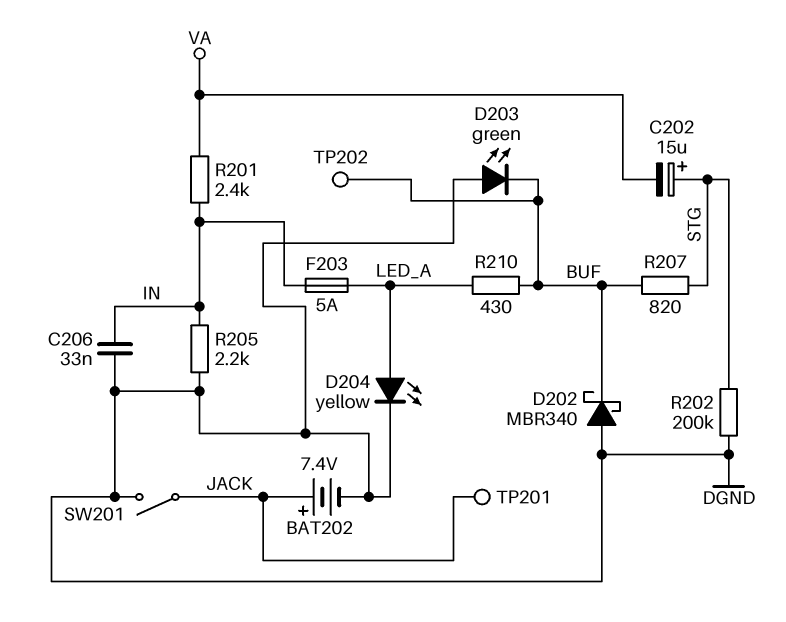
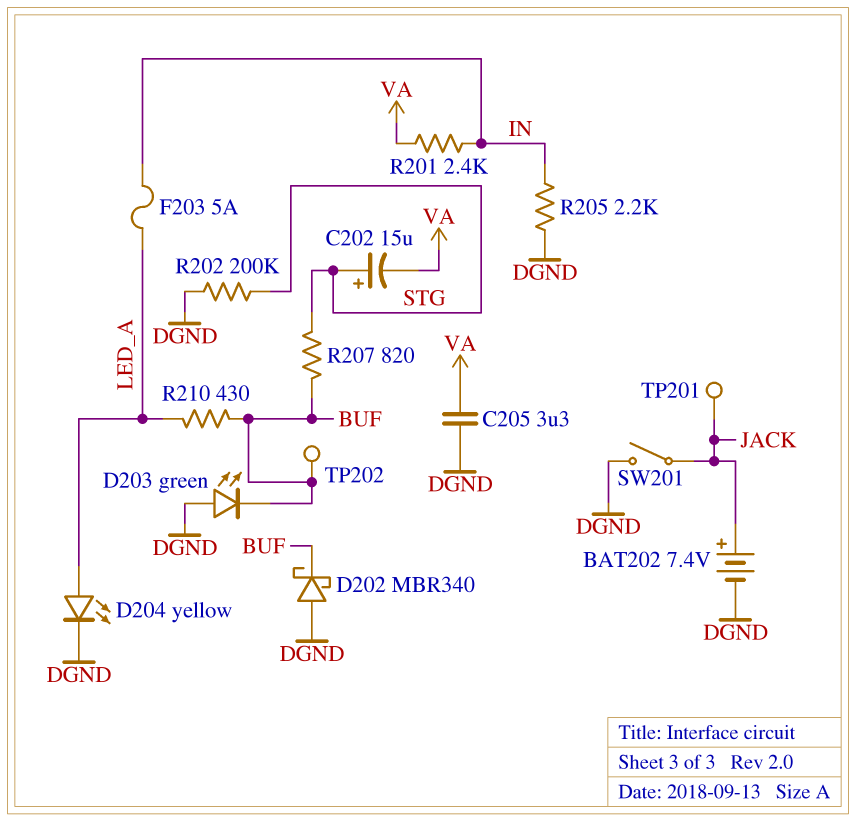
C205: none -> 3.3uF (DGND, VA)
C206: 33nF (DGND, IN) -> none

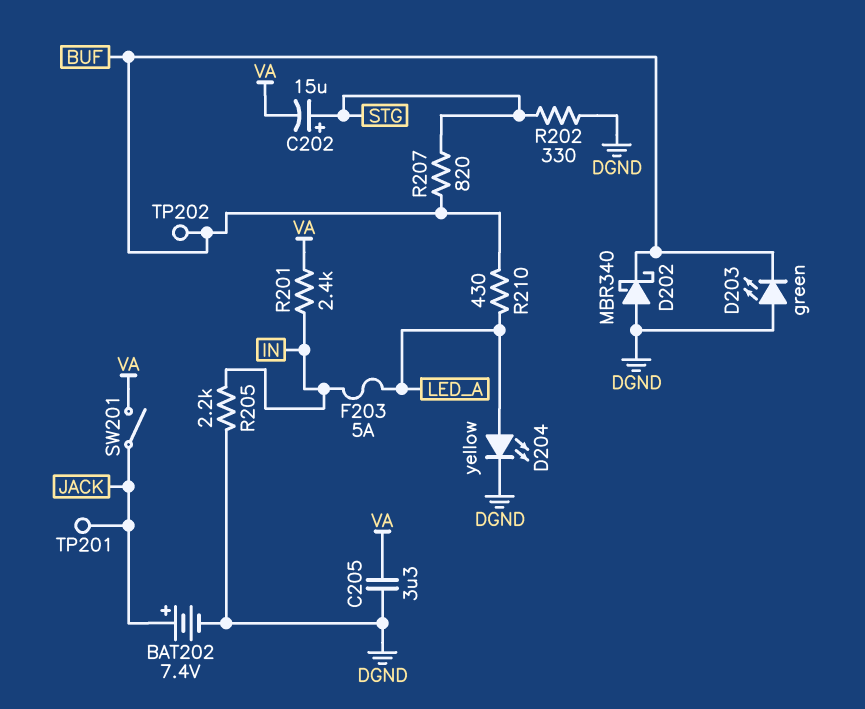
R202: 200k (DGND, STG) -> 330 (DGND, STG)
SW201: switch (DGND, JACK) -> switch (JACK, VA)

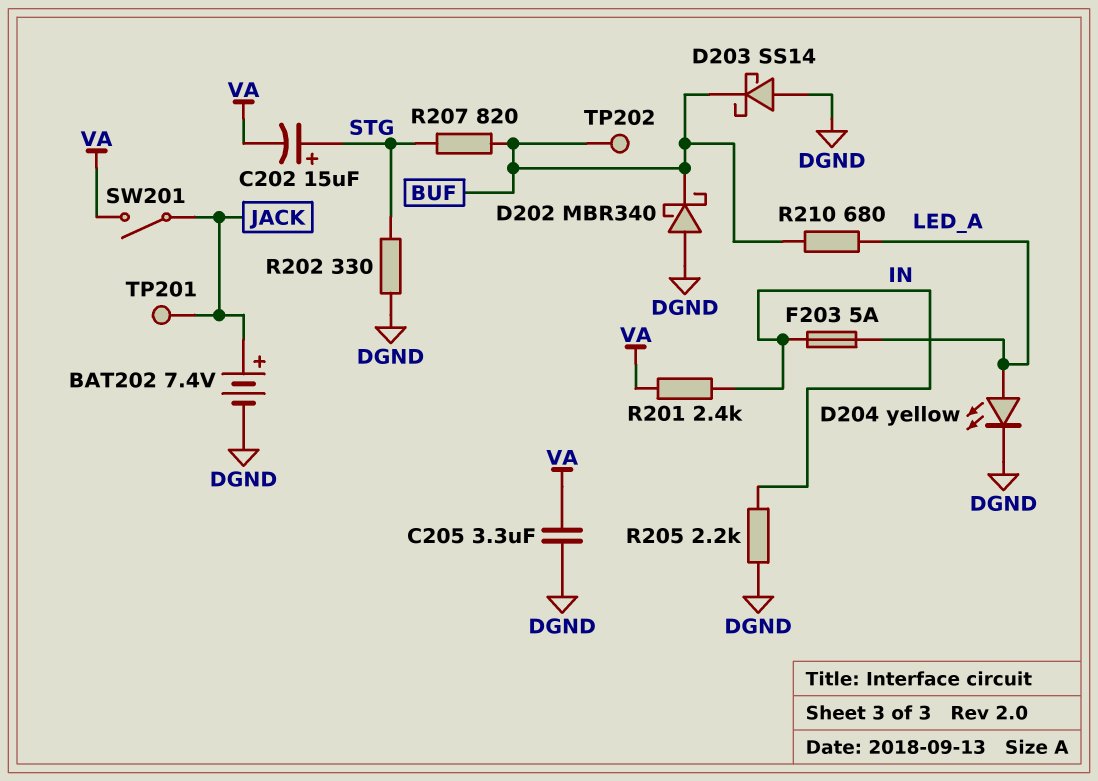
D203: LED green (A DGND, K BUF) -> schottky SS14 (A DGND, K BUF)
R210: 430 (BUF, LED_A) -> 680 (BUF, LED_A)

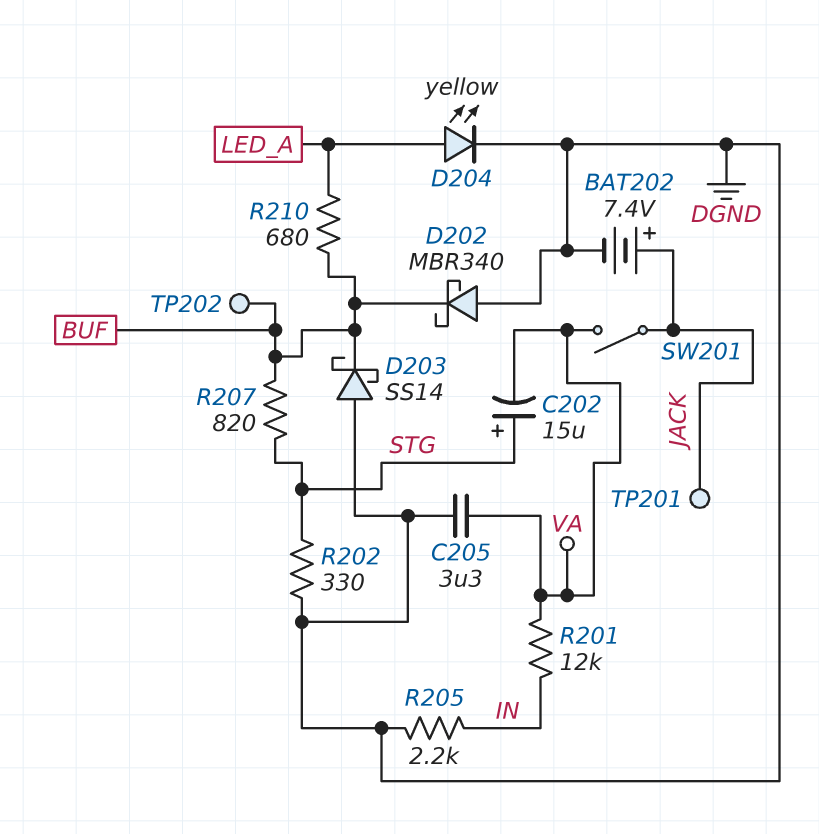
F203: 5A (IN, LED_A) -> none
R201: 2.4k (IN, VA) -> 12k (IN, VA)

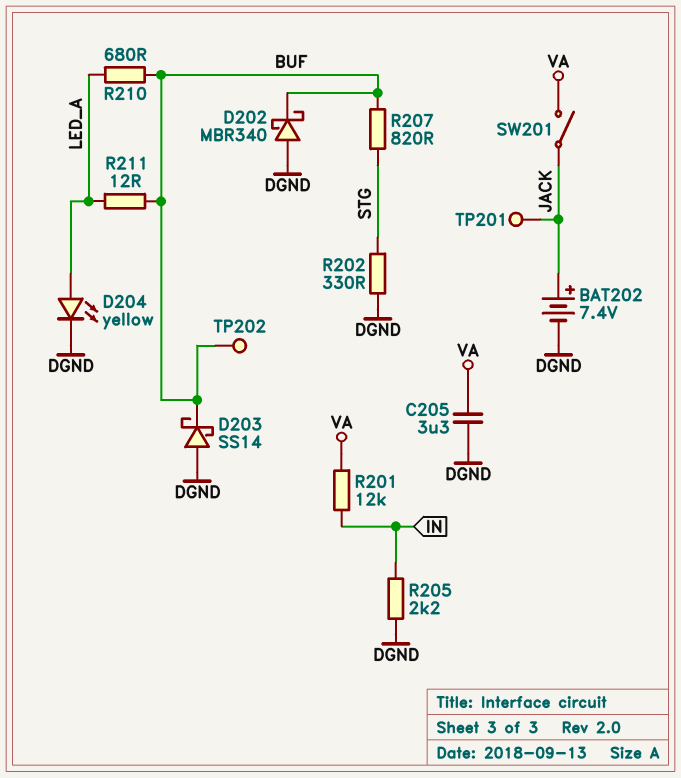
C202: 15uF (plus STG, minus VA) -> none
R211: none -> 12 (BUF, LED_A)

